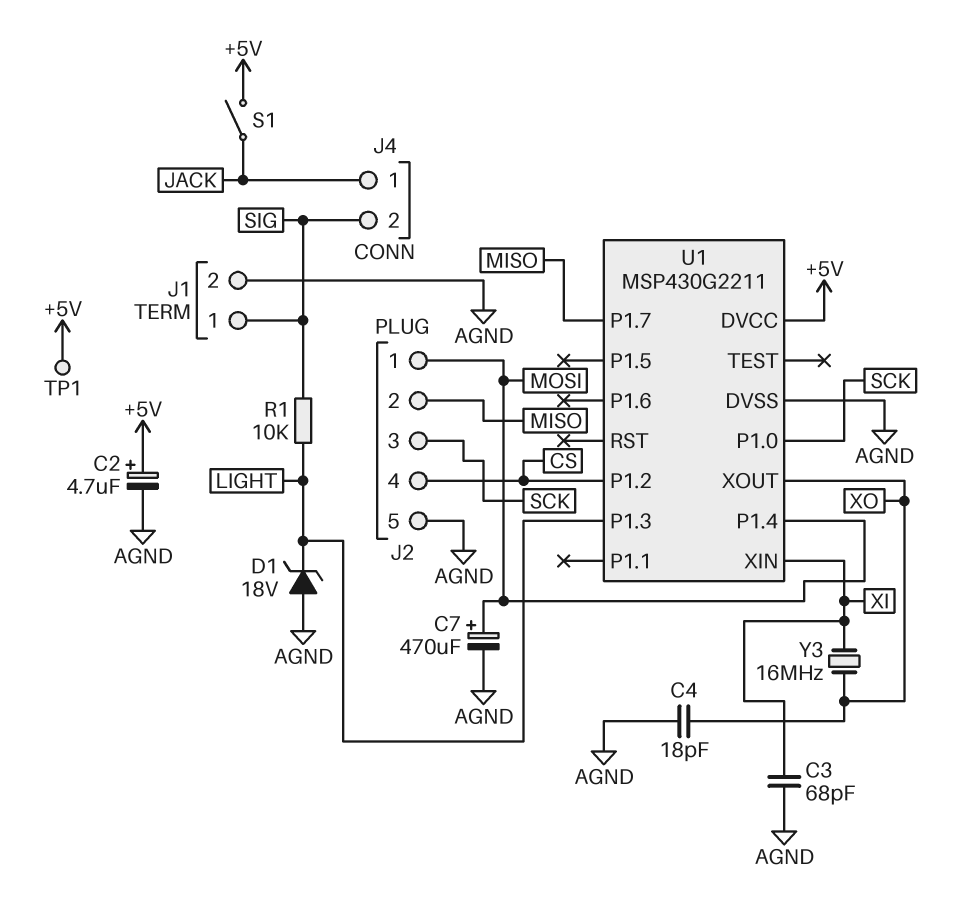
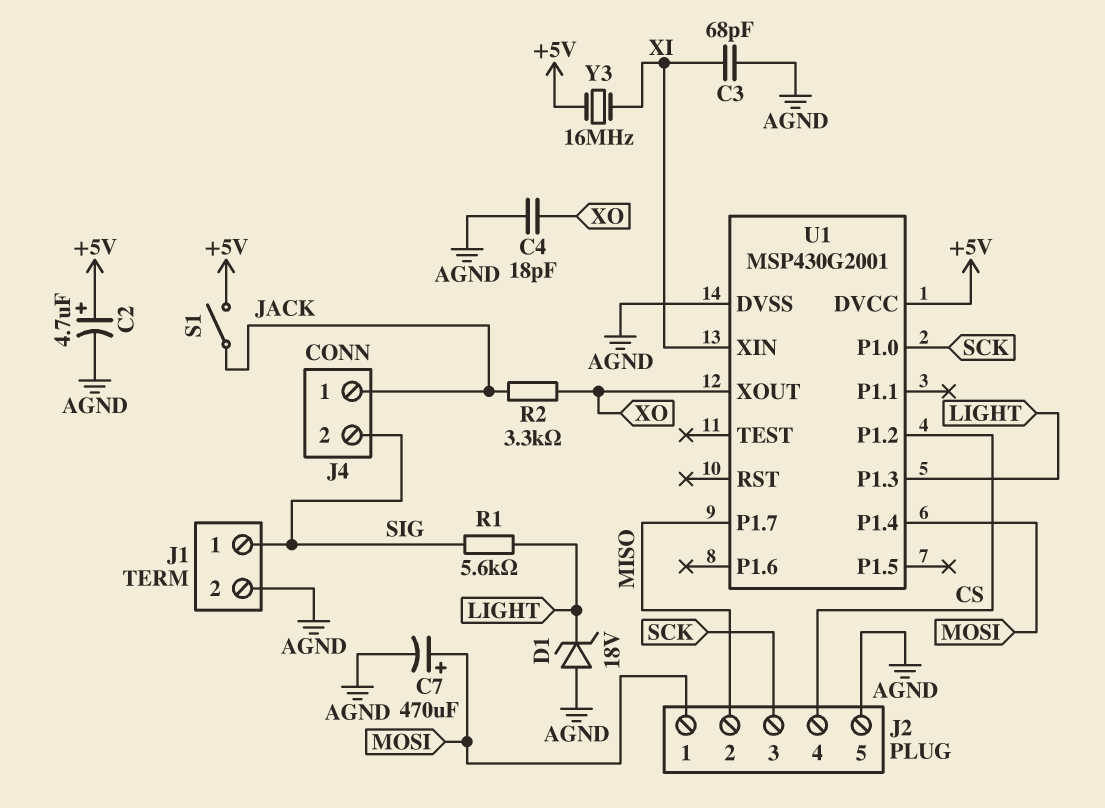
R1: 10k (LIGHT, SIG) -> 5.6k (LIGHT, SIG)
R2: none -> 3.3k (JACK, XO)
TP1: test point (+5V) -> none
U1: MSP430G2211 -> MSP430G2001
Y3: 16MHz (XI, XO) -> 16MHz (+5V, XI)

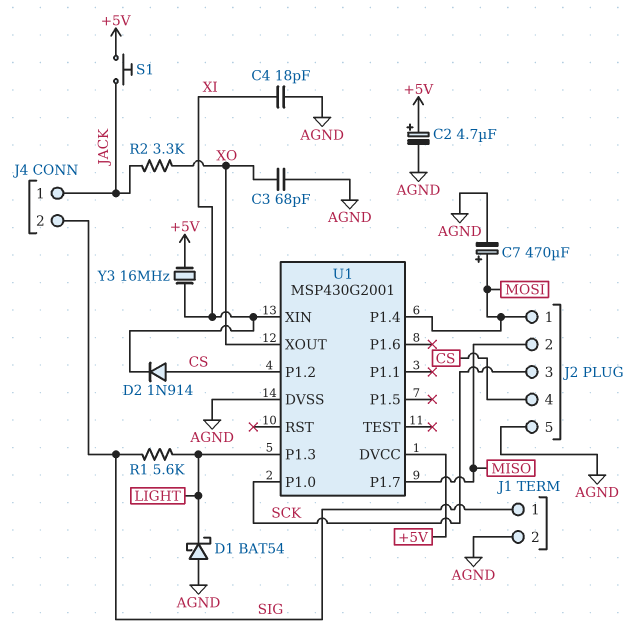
C3: 68pF (AGND, XI) -> 68pF (AGND, XO)
C4: 18pF (AGND, XO) -> 18pF (AGND, XI)
D1: zener 18V (A AGND, K LIGHT) -> schottky BAT54 (A AGND, K LIGHT)
D2: none -> diode 1N914 (A CS, K XI)
S1: switch (+5V, JACK) -> button (+5V, JACK)

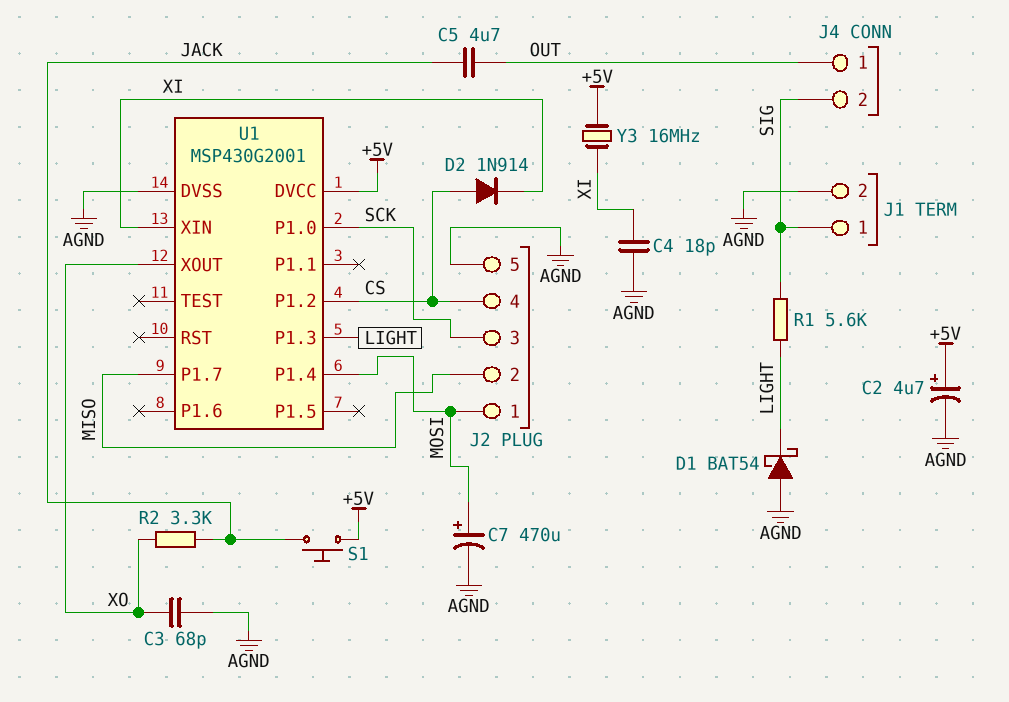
C5: none -> 4.7uF (JACK, OUT)
J4 pin 1: JACK -> OUT

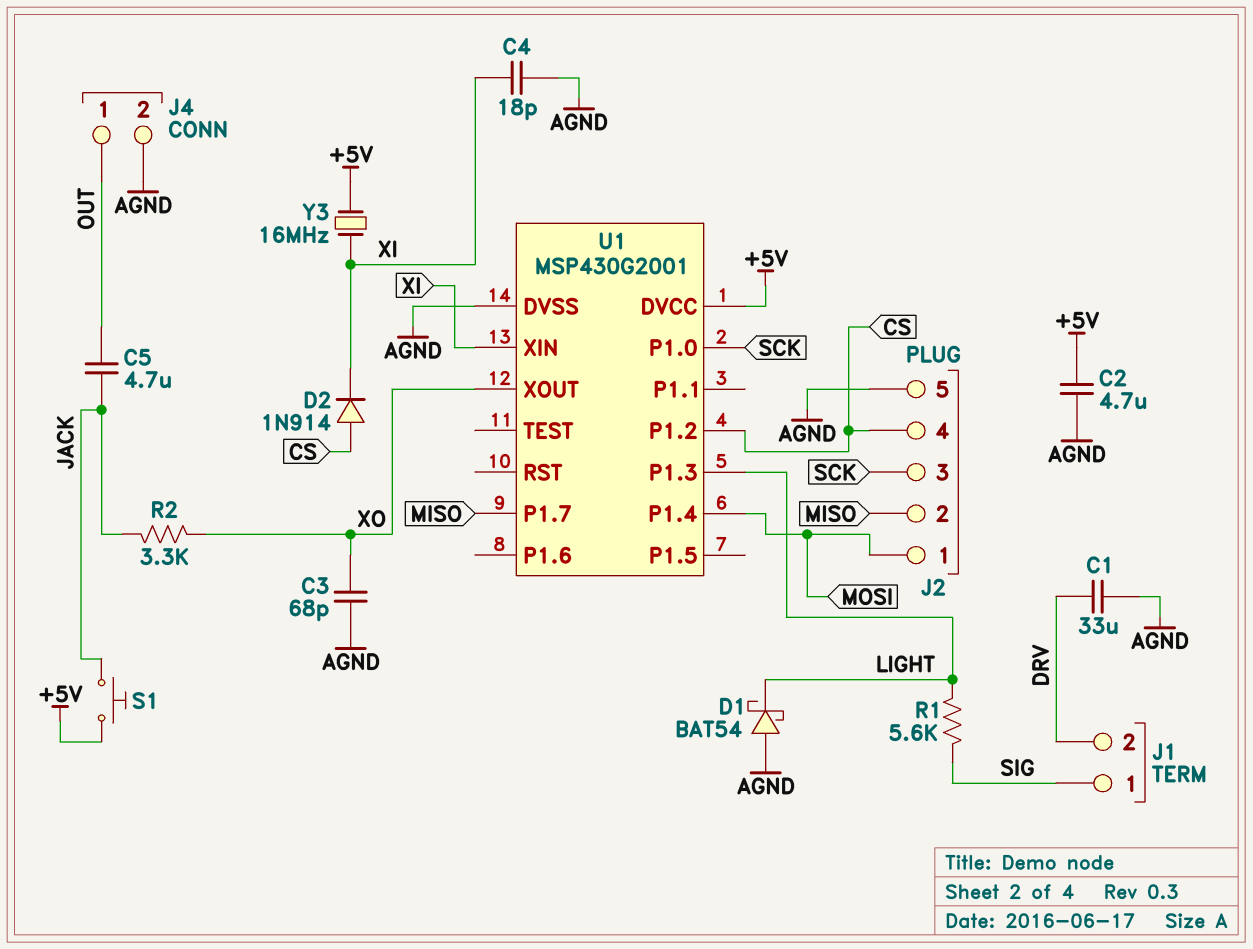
C1: none -> 33uF (AGND, DRV)
C2: 4.7uF (plus +5V, minus AGND) -> 4.7uF (+5V, AGND)
C7: 470uF (plus MOSI, minus AGND) -> none
J1 pin 2: AGND -> DRV
J4 pin 2: SIG -> AGND

